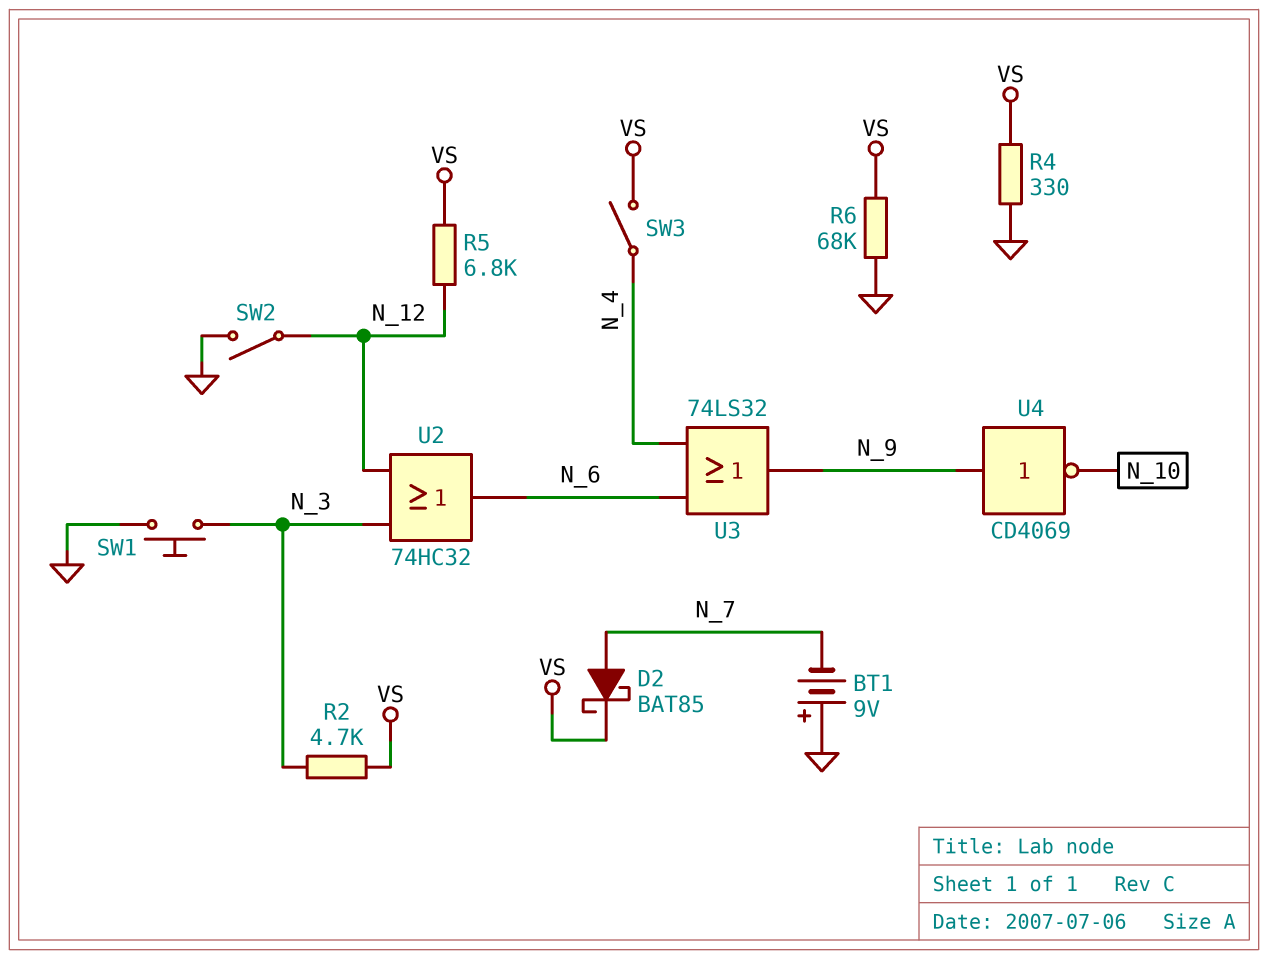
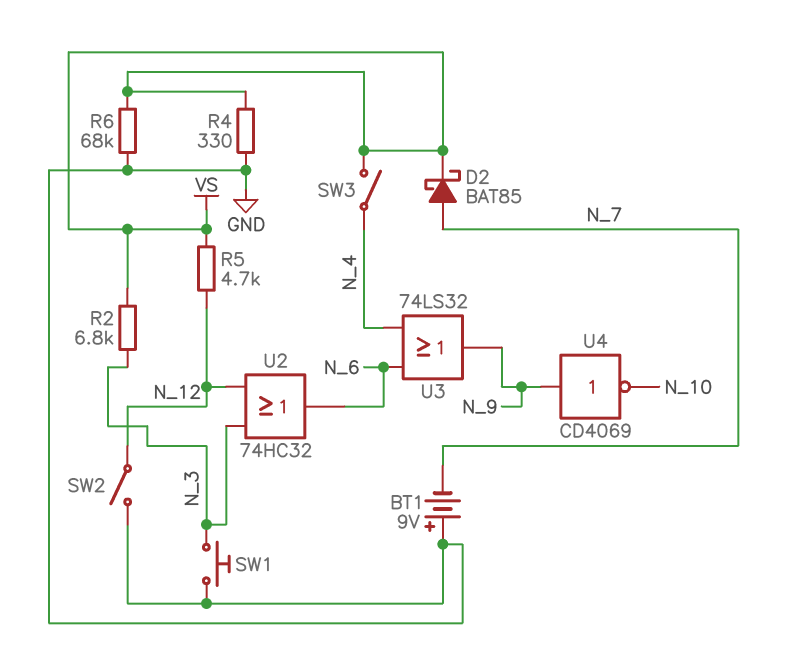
R2: 4.7k (N_3, VS) -> 6.8k (N_3, VS)
R5: 6.8k (N_12, VS) -> 4.7k (N_12, VS)

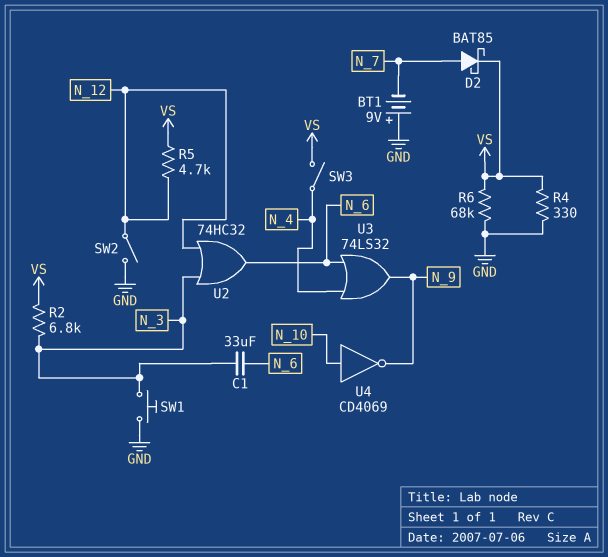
C1: none -> 33uF (N_3, N_6)
U4: NOT CD4069 (in N_9, out N_10) -> NOT CD4069 (in N_10, out N_9)

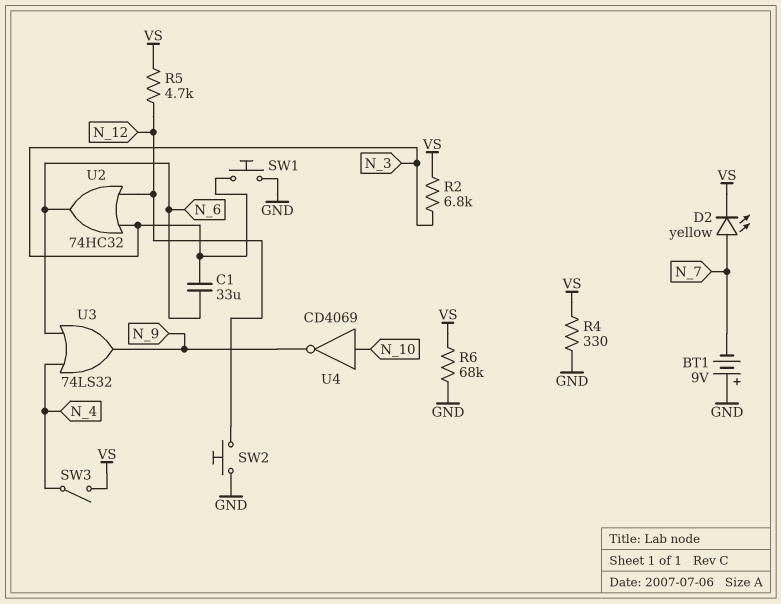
D2: schottky BAT85 (A N_7, K VS) -> LED yellow (A N_7, K VS)
SW2: switch (GND, N_12) -> button (GND, N_12)

